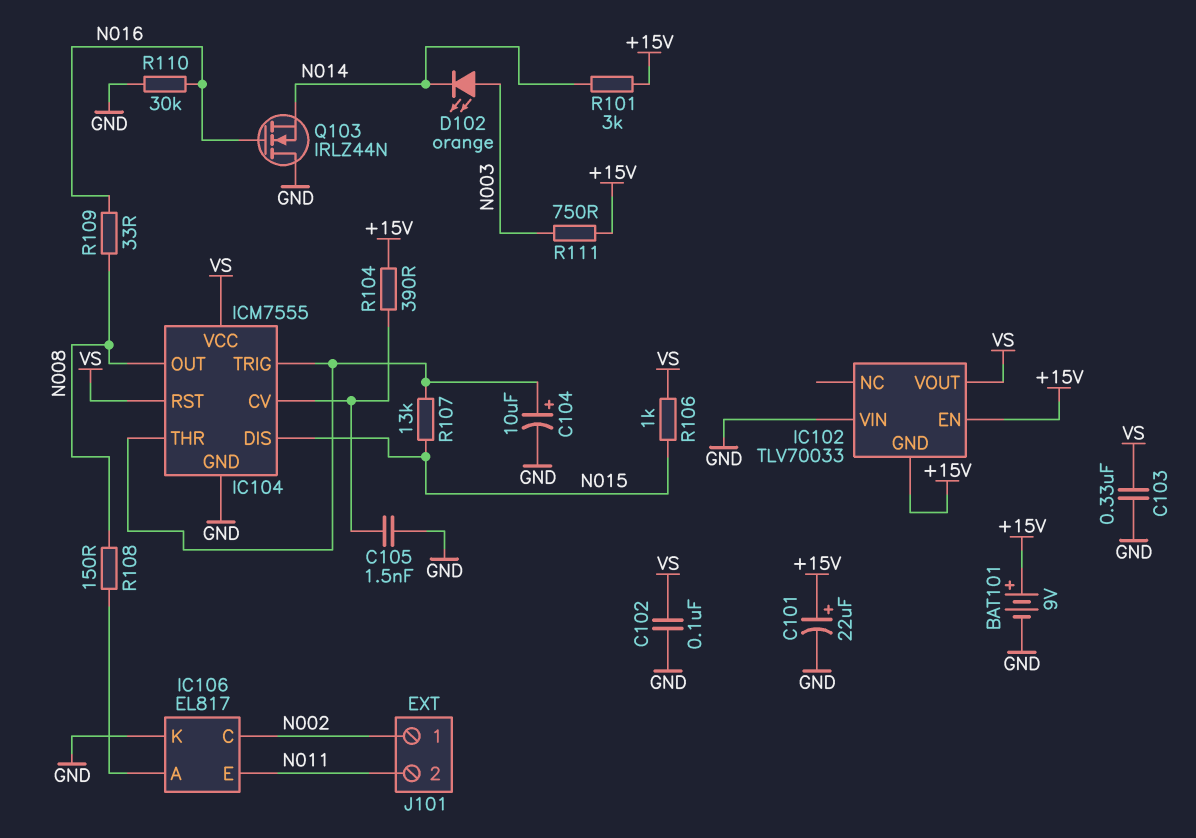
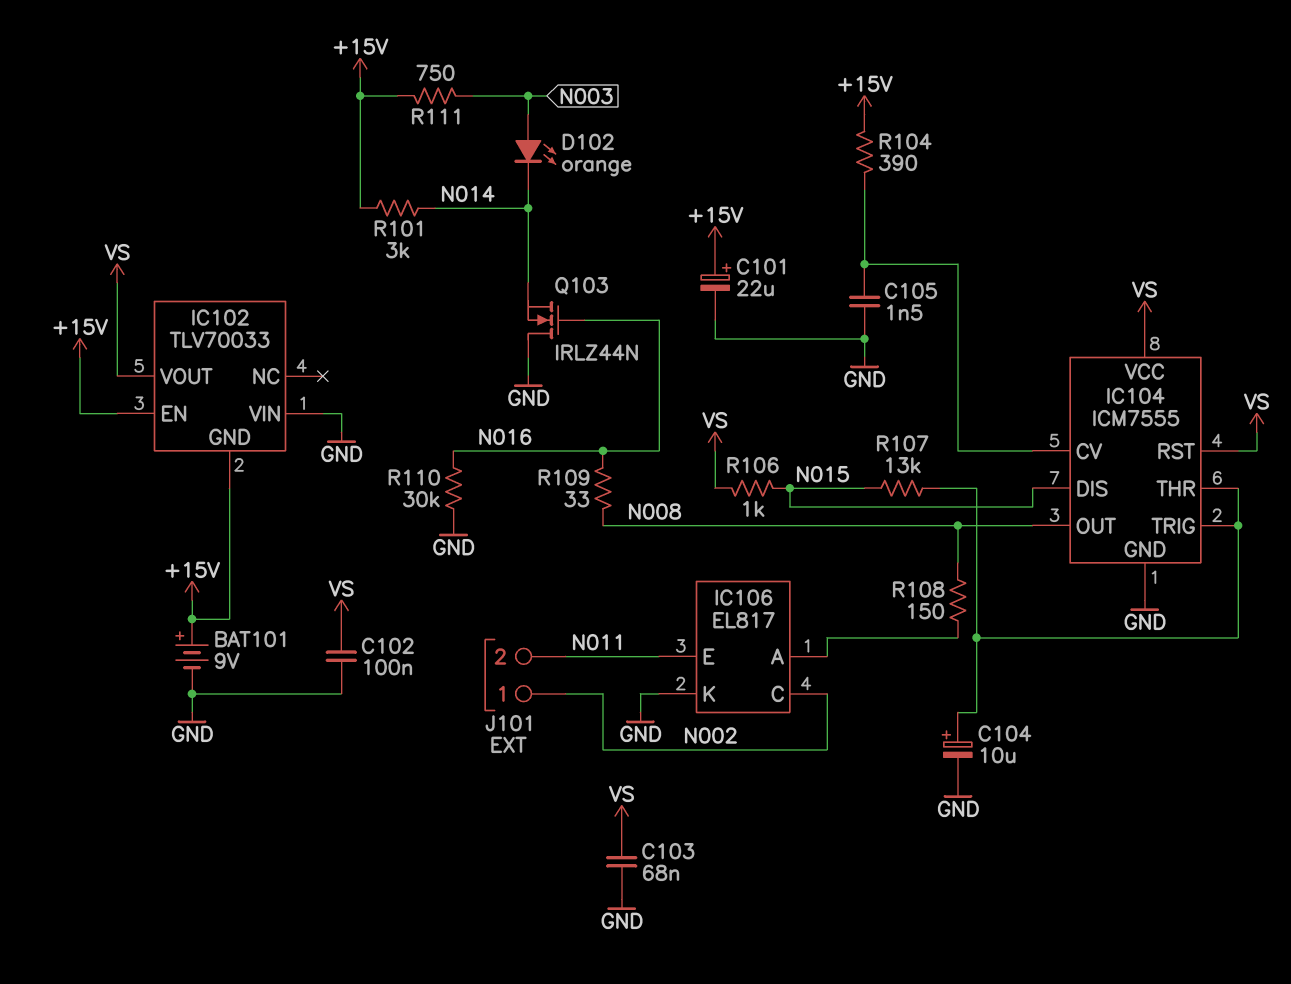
C103: 330nF (GND, VS) -> 68nF (GND, VS)

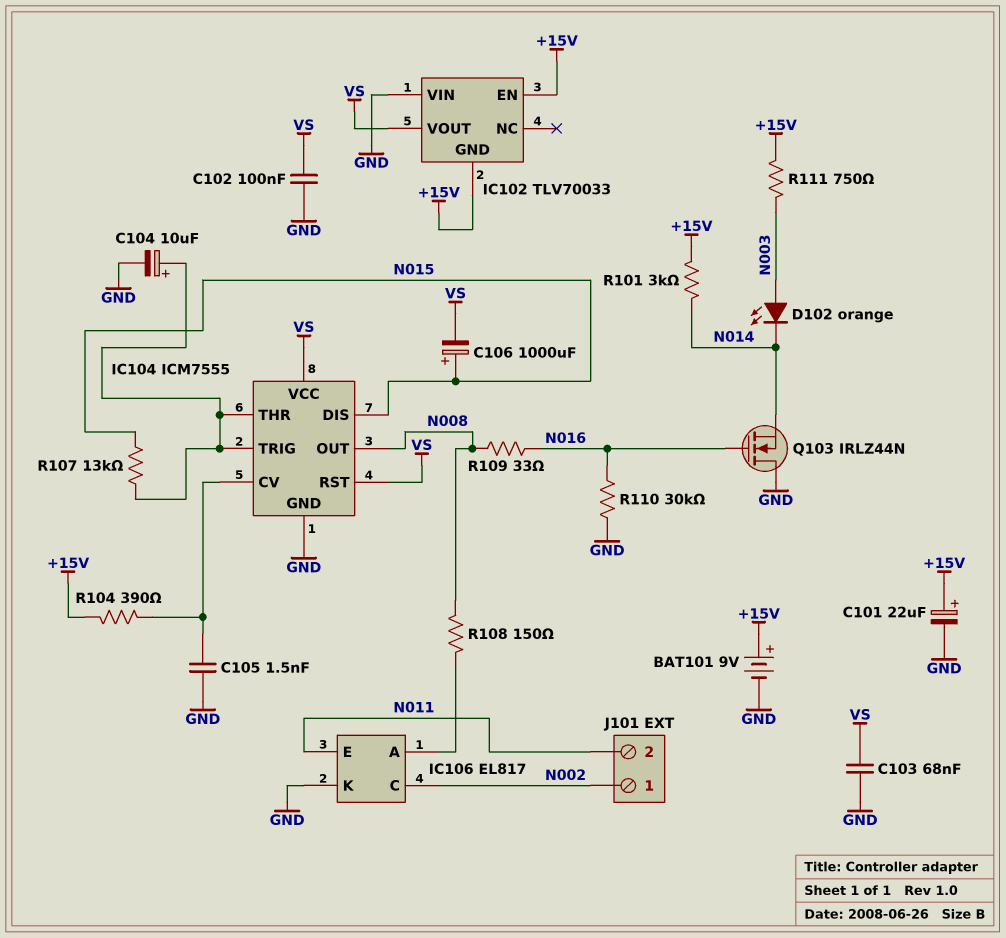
C106: none -> 1000uF (plus N015, minus VS)
R106: 1k (N015, VS) -> none

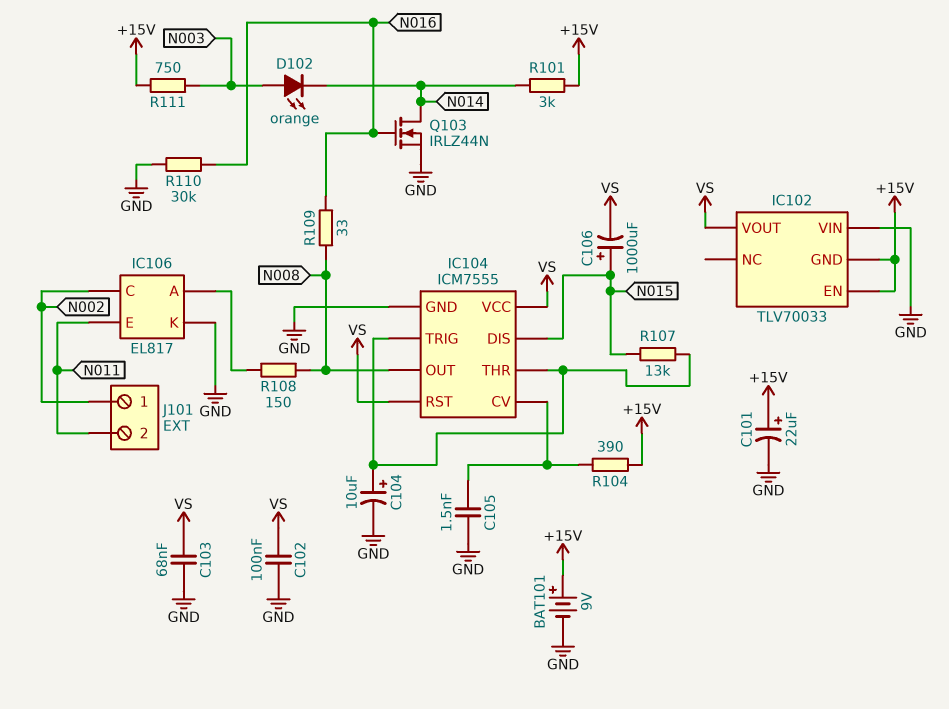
Q103: NMOS IRLZ44N (G N016, D GND, S N014) -> NMOS IRLZ44N (G N016, D N014, S GND)

